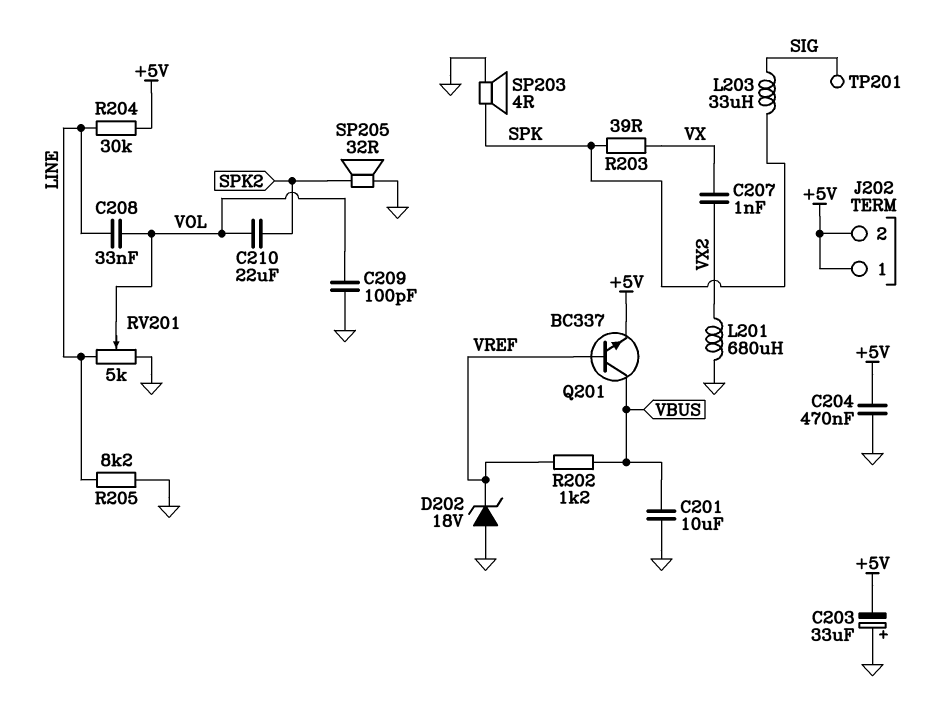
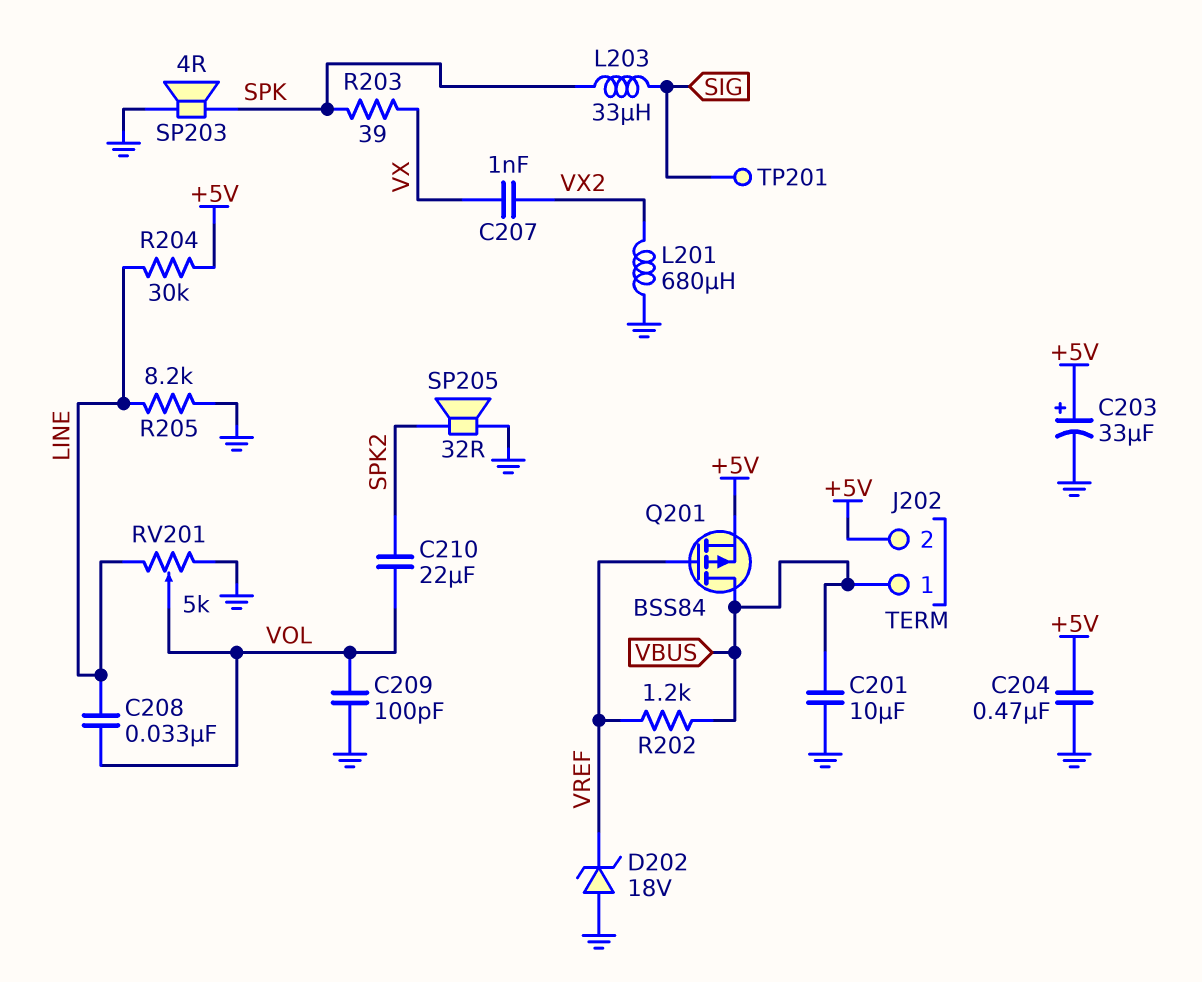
C203: 33uF (plus GND, minus +5V) -> 33uF (plus +5V, minus GND)
J202 pin 1: +5V -> VBUS
Q201: NPN BC337 (B VREF, C VBUS, E +5V) -> PMOS BSS84 (G VREF, D VBUS, S +5V)

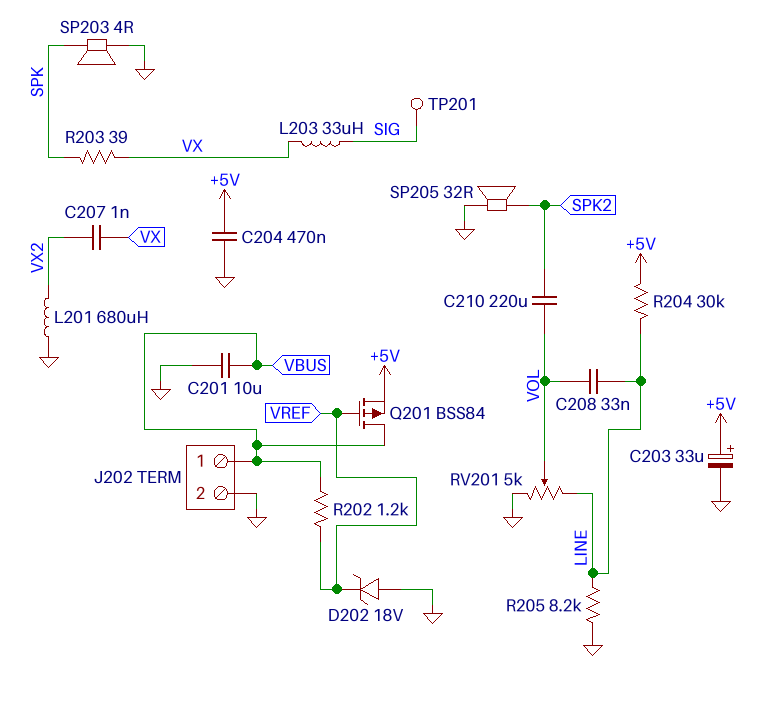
C209: 100pF (GND, VOL) -> none
C210: 22uF (SPK2, VOL) -> 220uF (SPK2, VOL)
J202 pin 2: +5V -> GND
L203: 33uH (SIG, SPK) -> 33uH (SIG, VX)

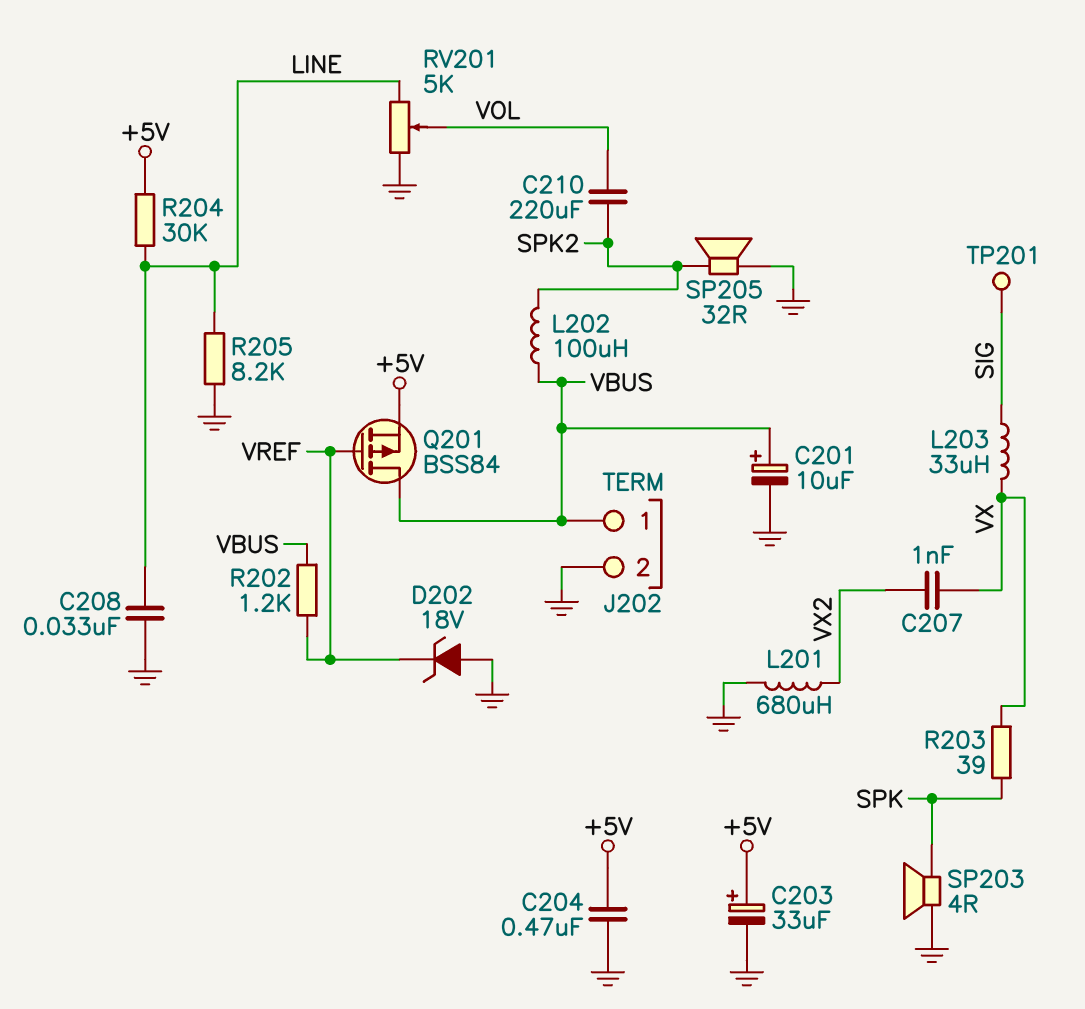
C201: 10uF (GND, VBUS) -> 10uF (plus VBUS, minus GND)
C208: 33nF (LINE, VOL) -> 33nF (GND, LINE)
L202: none -> 100uH (SPK2, VBUS)

